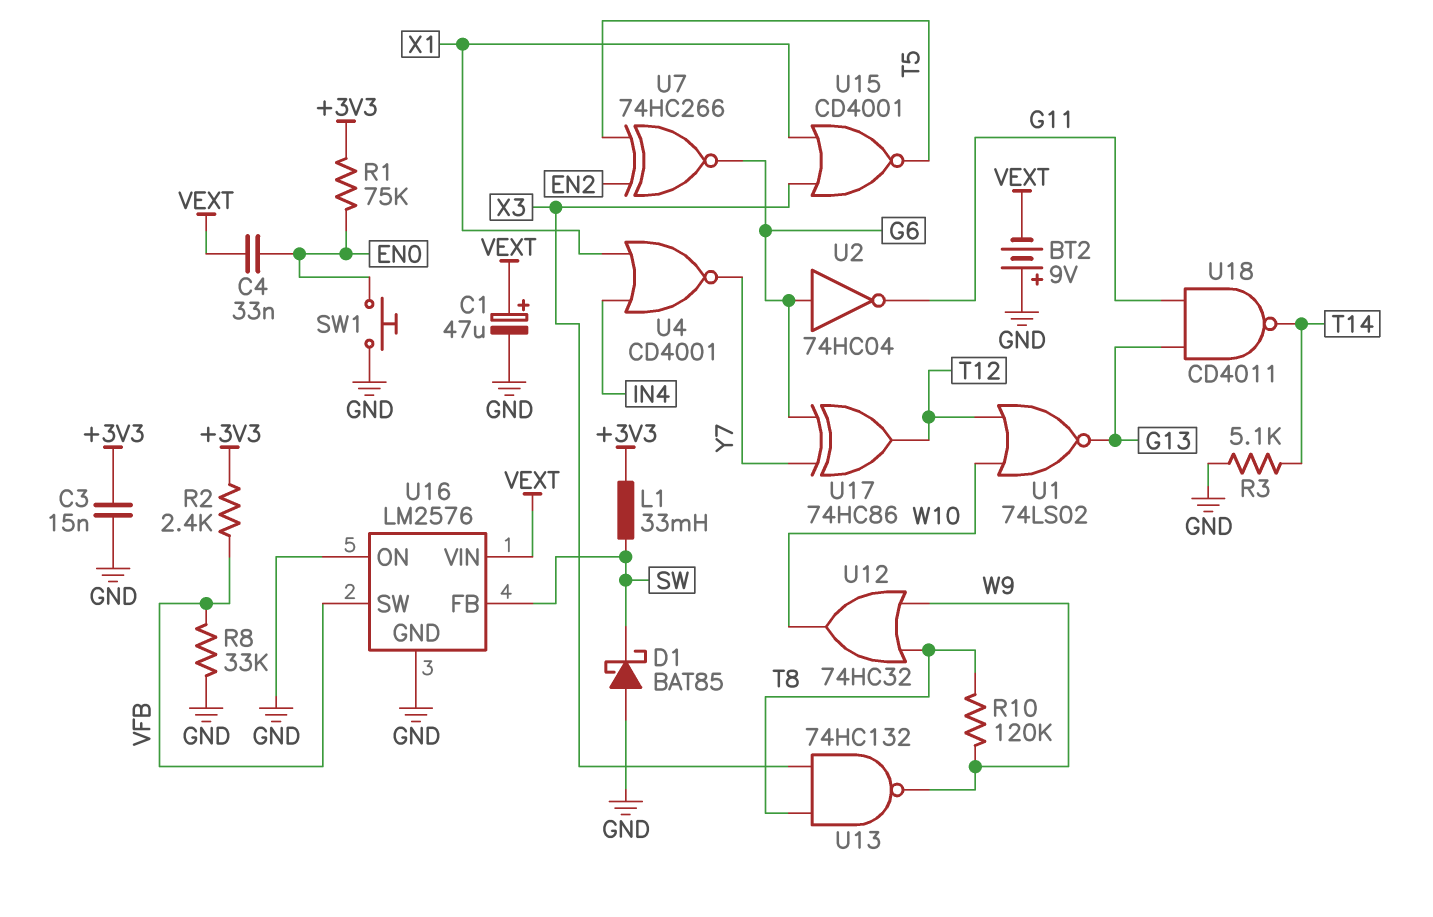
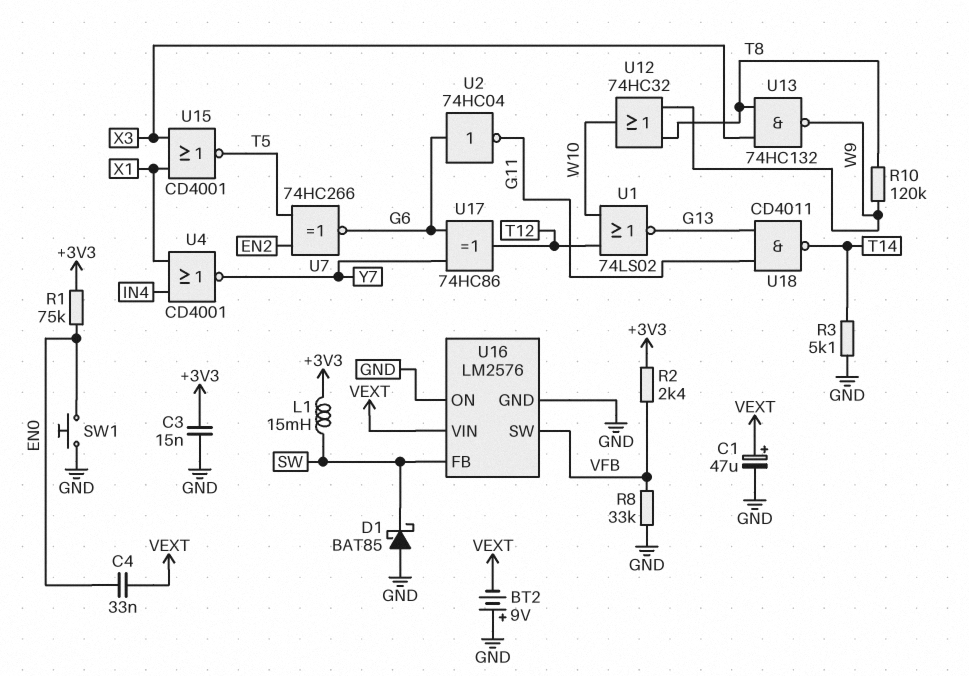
L1: 33mH (+3V3, SW) -> 15mH (+3V3, SW)

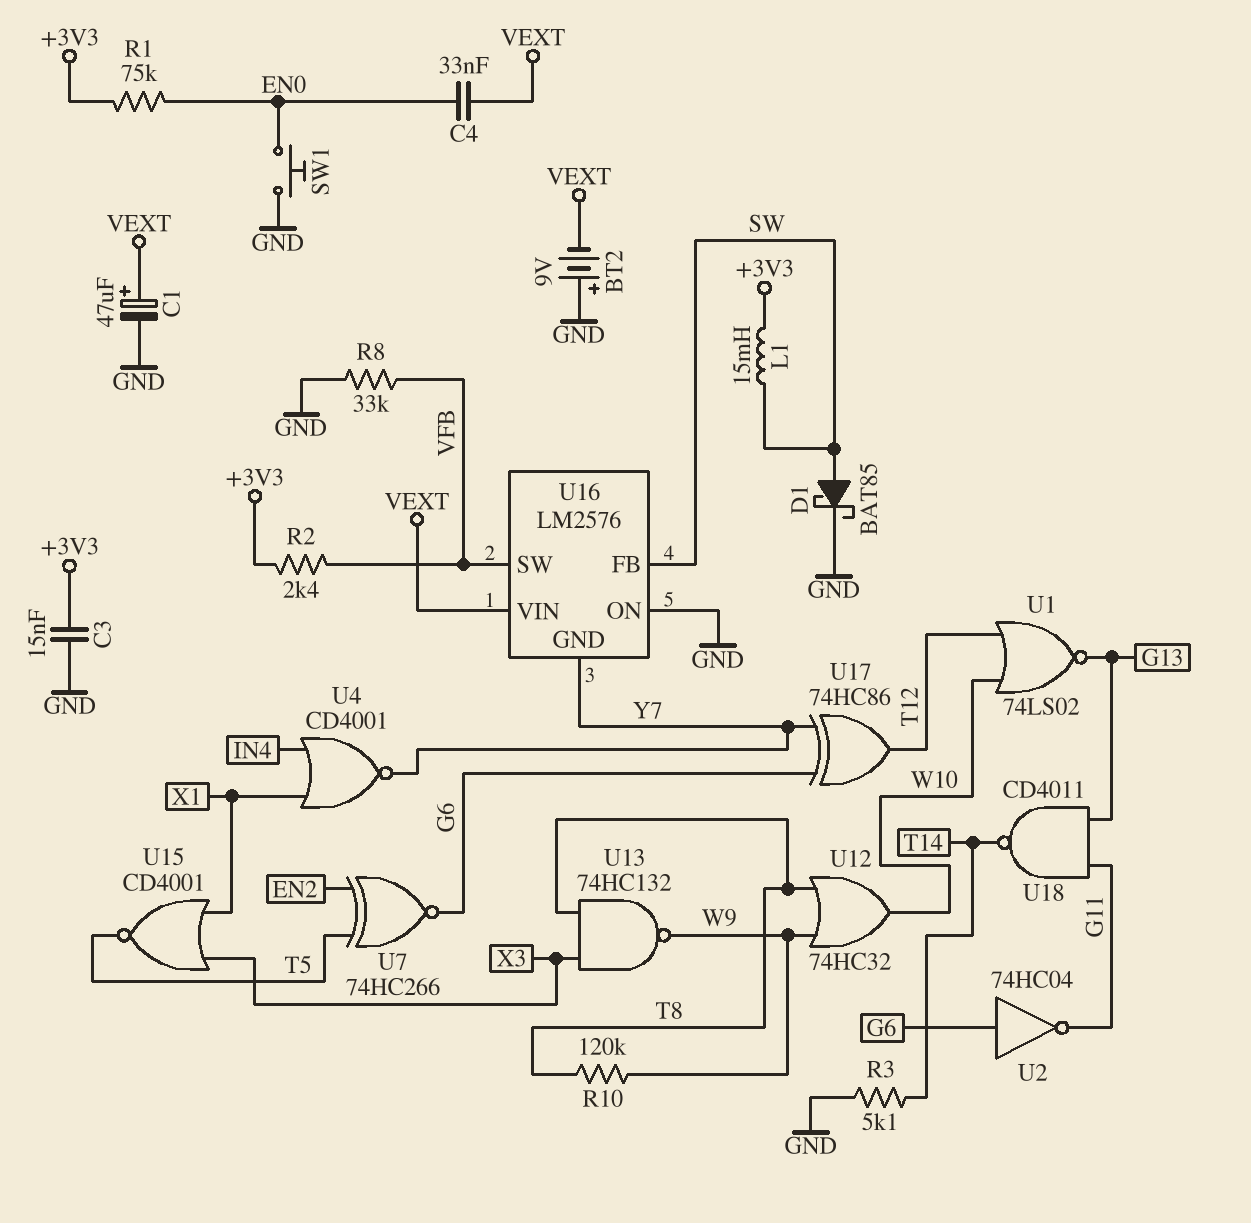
D1: schottky BAT85 (A GND, K SW) -> schottky BAT85 (A SW, K GND)
U16 pin GND: GND -> Y7

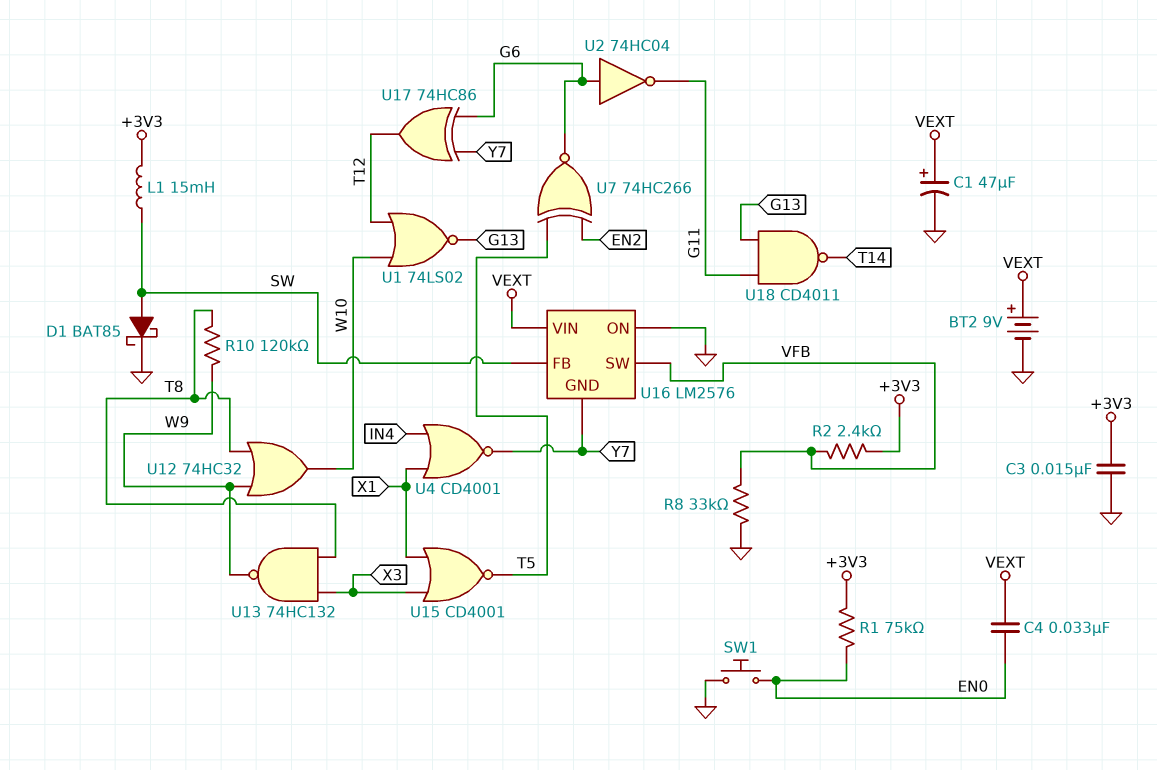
BT2: 9V (plus GND, minus VEXT) -> 9V (plus VEXT, minus GND)
R3: 5.1k (GND, T14) -> none

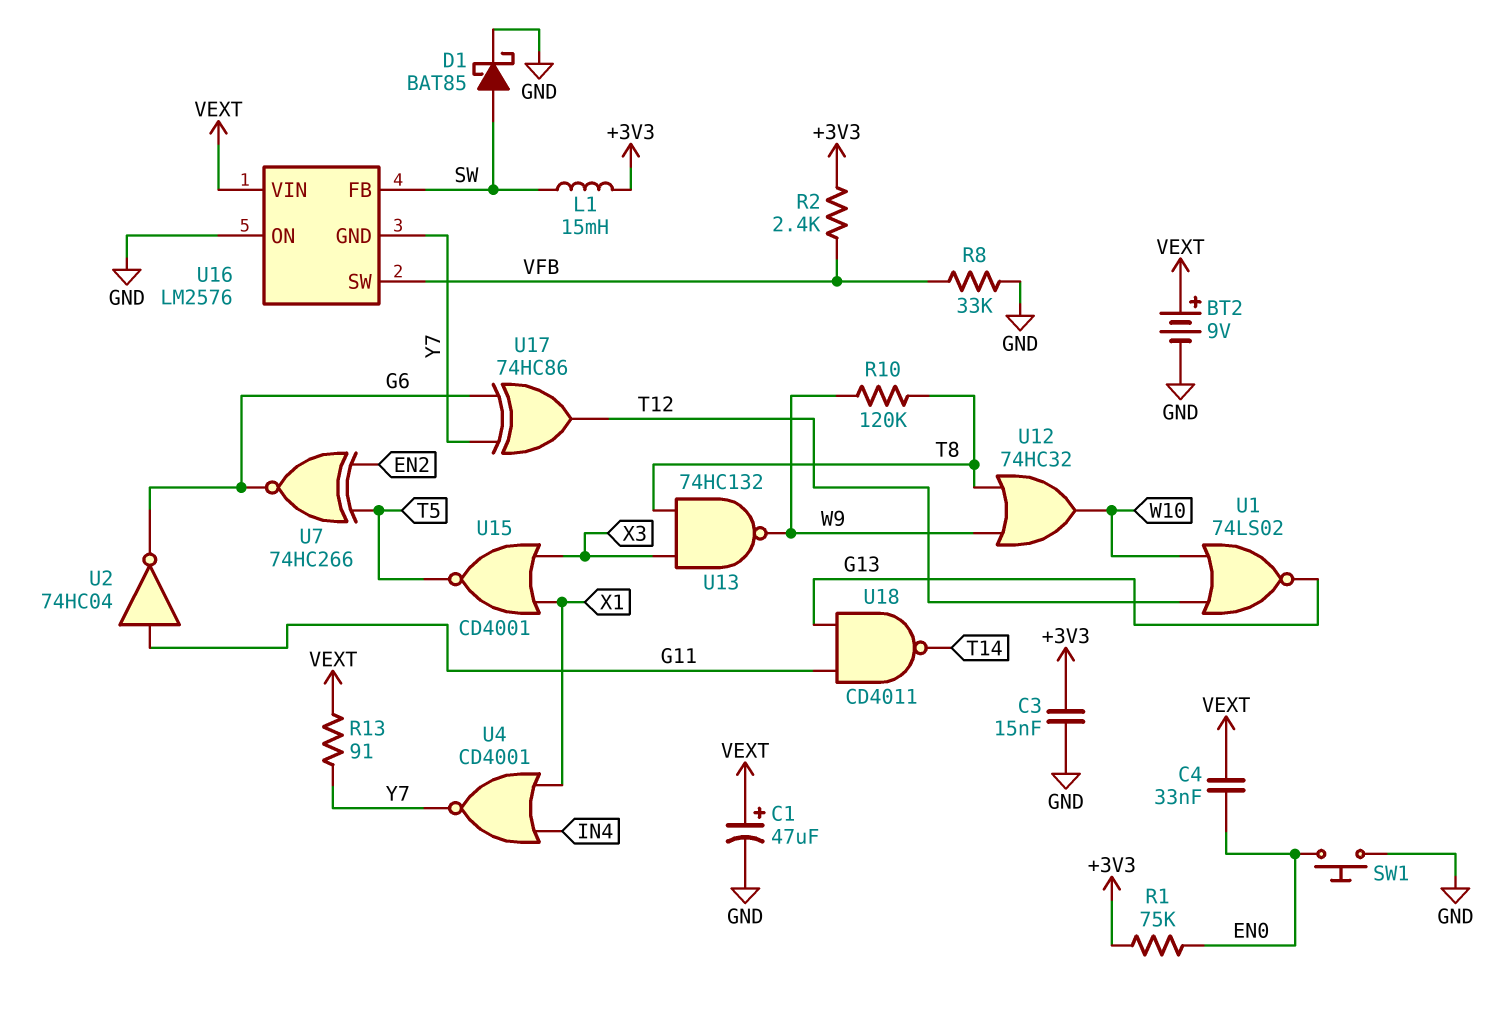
R13: none -> 91 (VEXT, Y7)
U2: NOT 74HC04 (in G6, out G11) -> NOT 74HC04 (in G11, out G6)

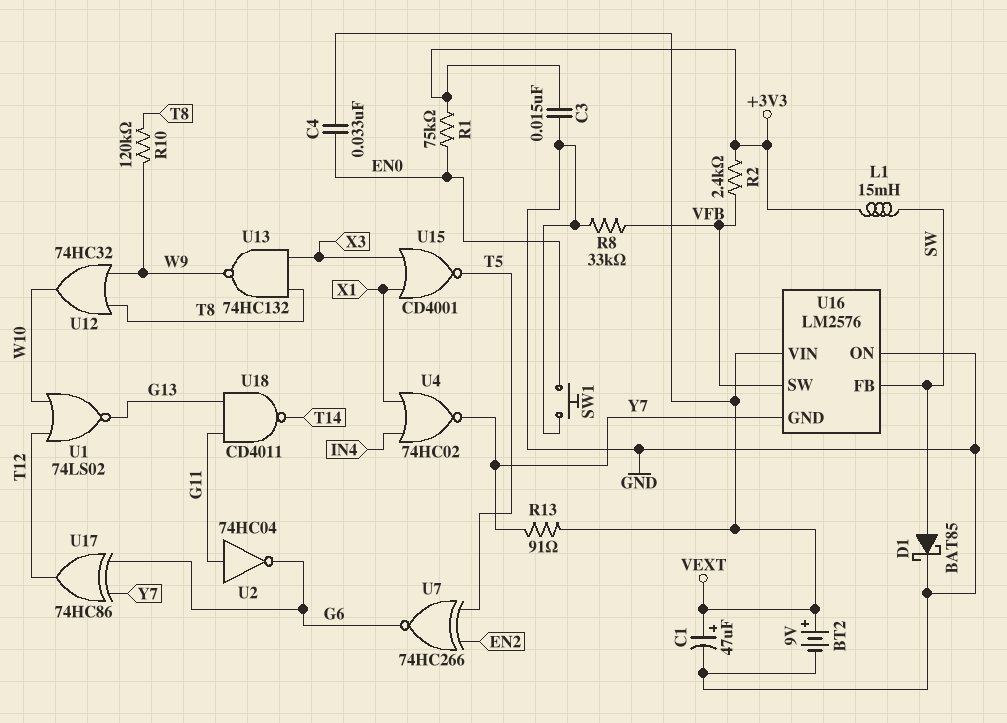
U4: NOR CD4001 (in IN4, in X1, out Y7) -> NOR 74HC02 (in IN4, in X1, out Y7)

